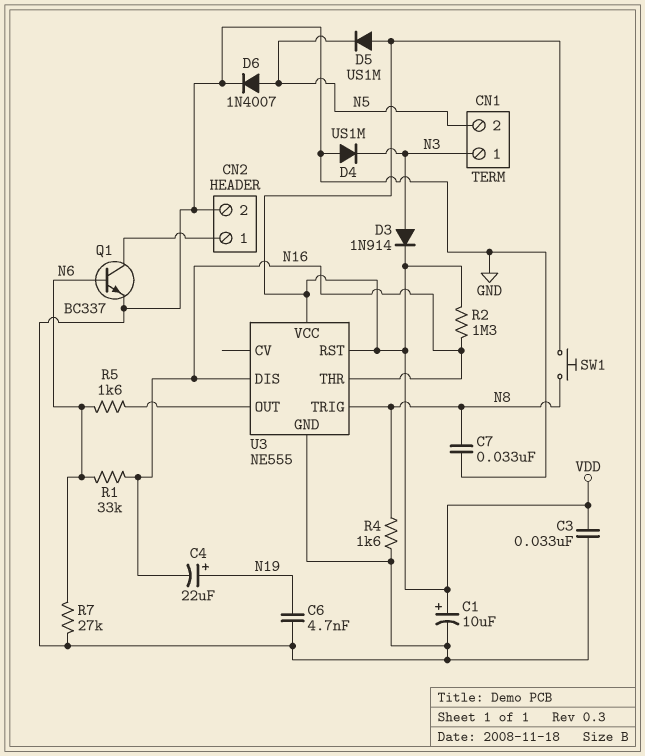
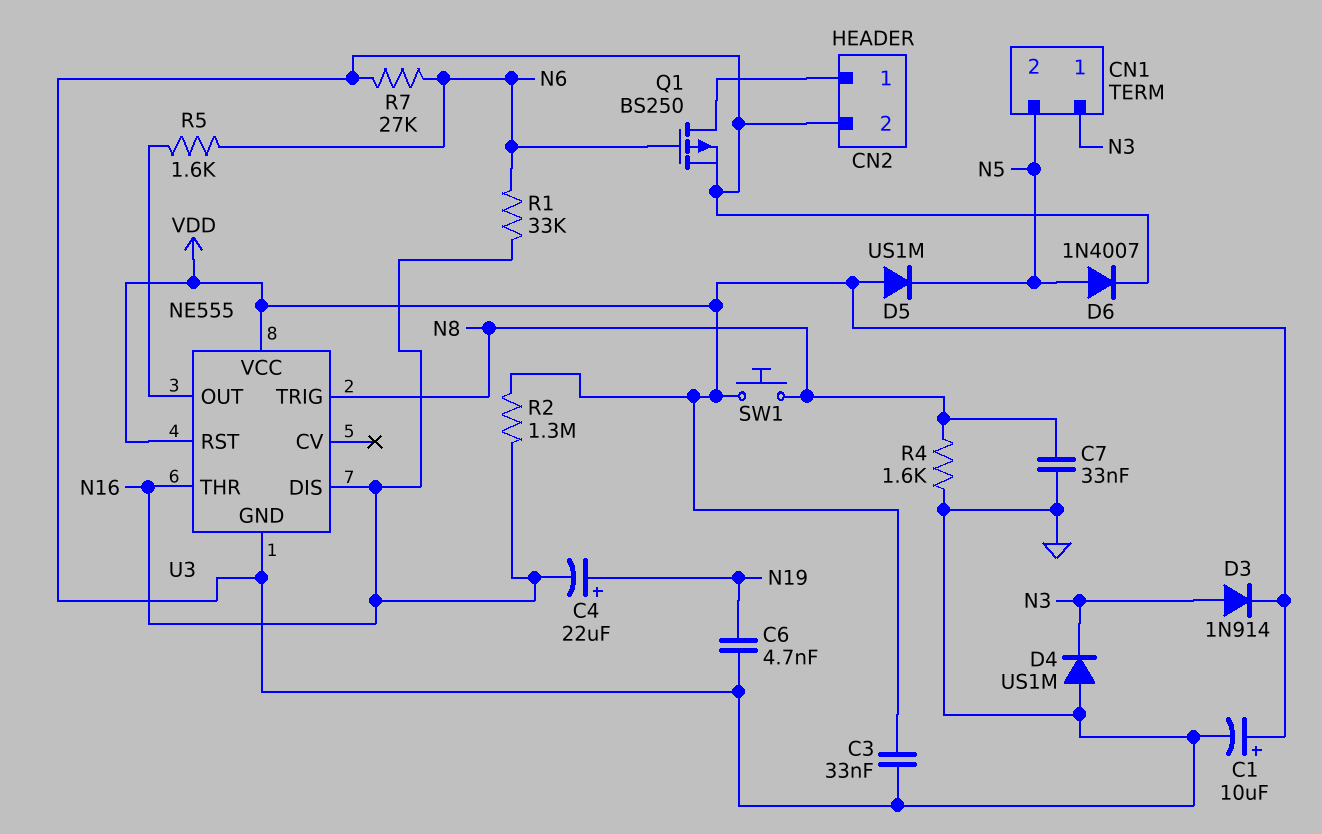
Q1: NPN BC337 (B N6, C CN2/1, E GND) -> PMOS BS250 (G N6, D CN2/1, S GND)

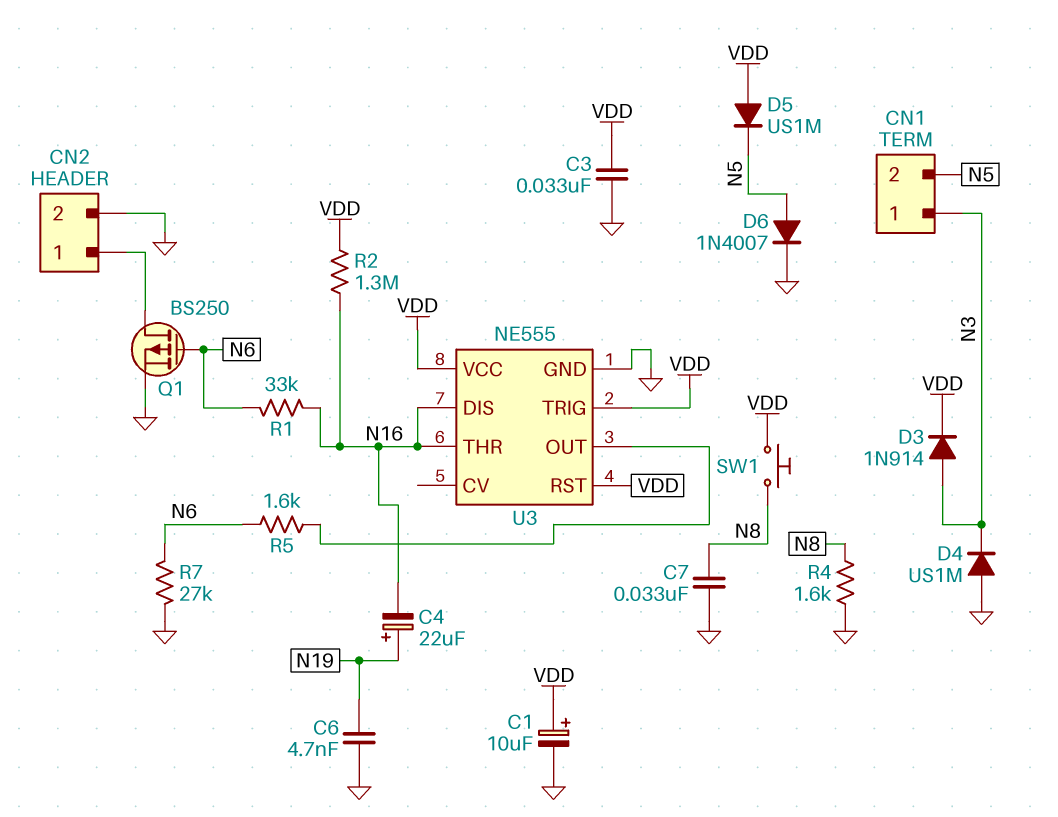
U3 pin TRIG: N8 -> VDD

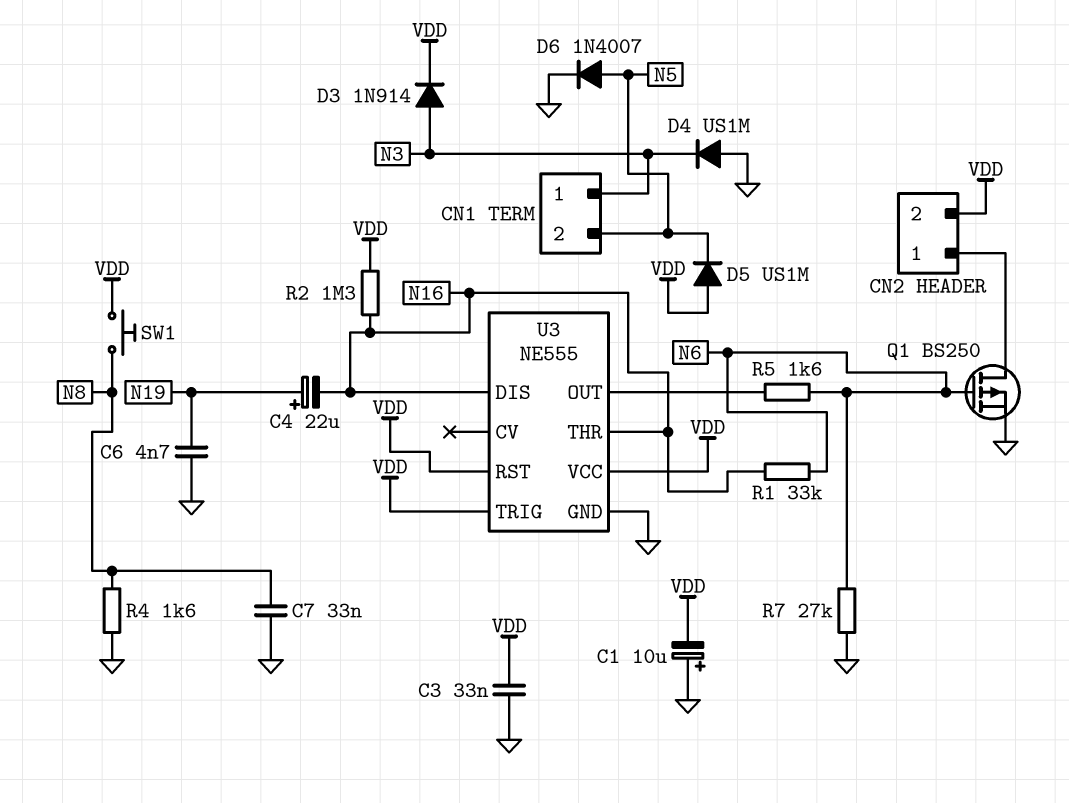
C1: 10uF (plus VDD, minus GND) -> 10uF (plus GND, minus VDD)
CN2 pin 2: GND -> VDD

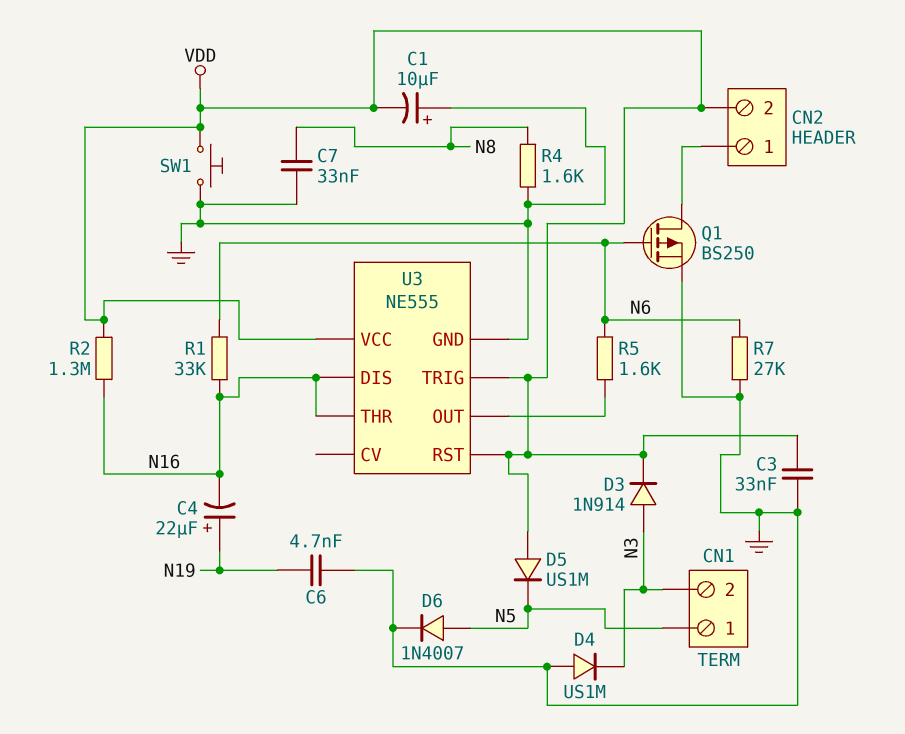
CN1 pin 1: N3 -> N5
CN1 pin 2: N5 -> N3
SW1: button (N8, VDD) -> button (GND, VDD)

